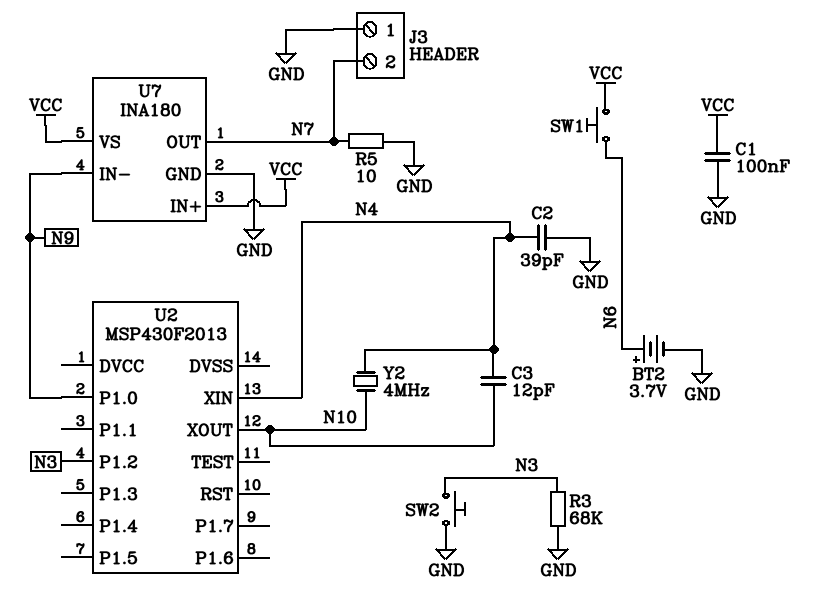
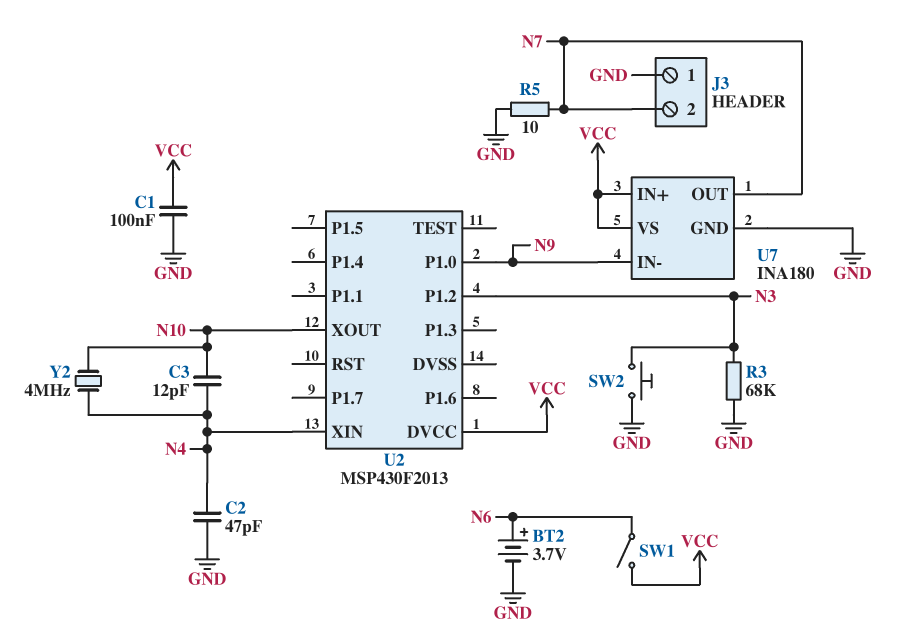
C2: 39pF (GND, N4) -> 47pF (GND, N4)
SW1: button (N6, VCC) -> switch (N6, VCC)
U2 pin DVCC: none -> VCC

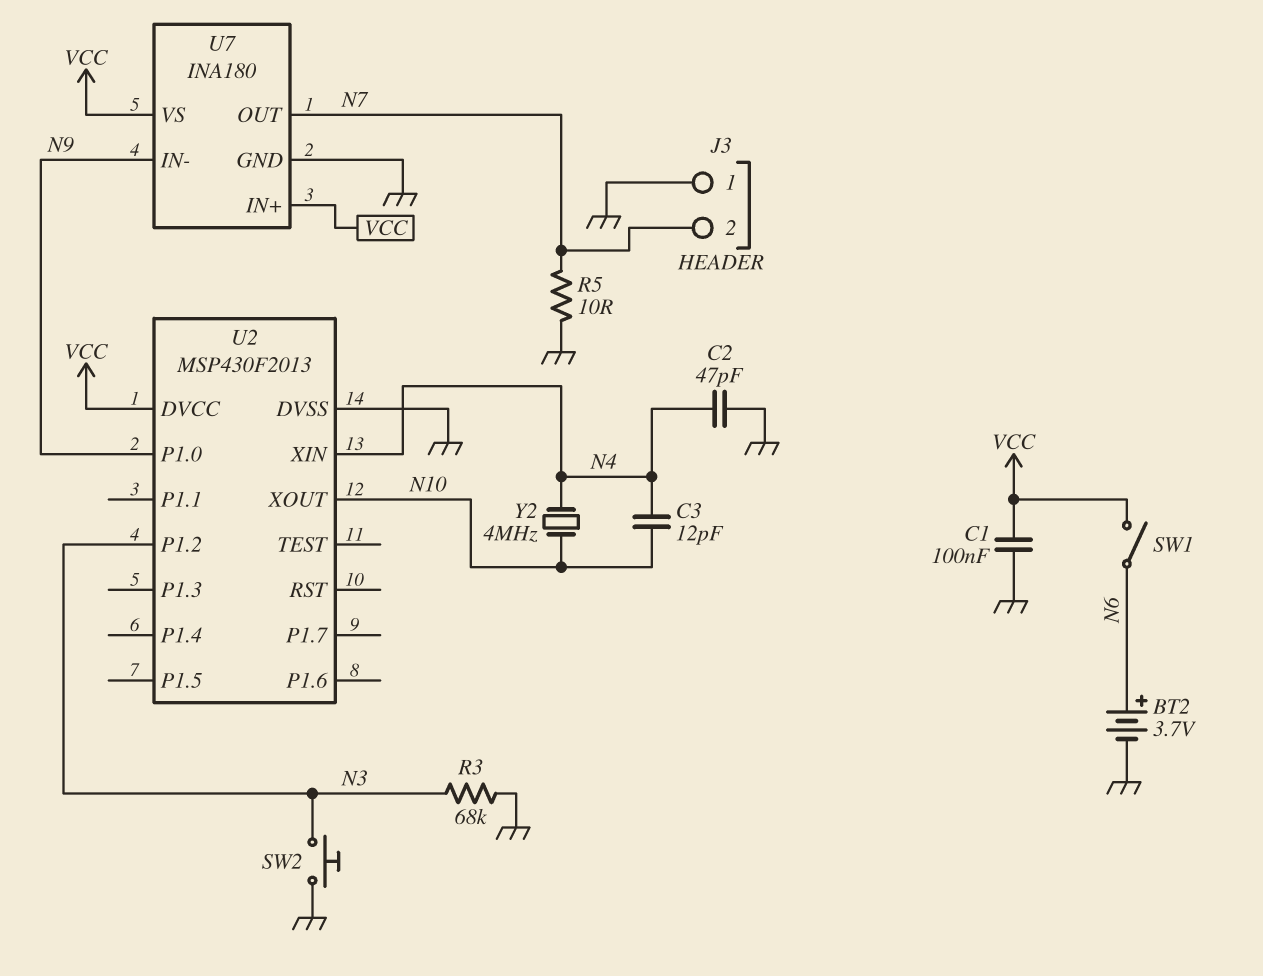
U2 pin DVSS: none -> GND

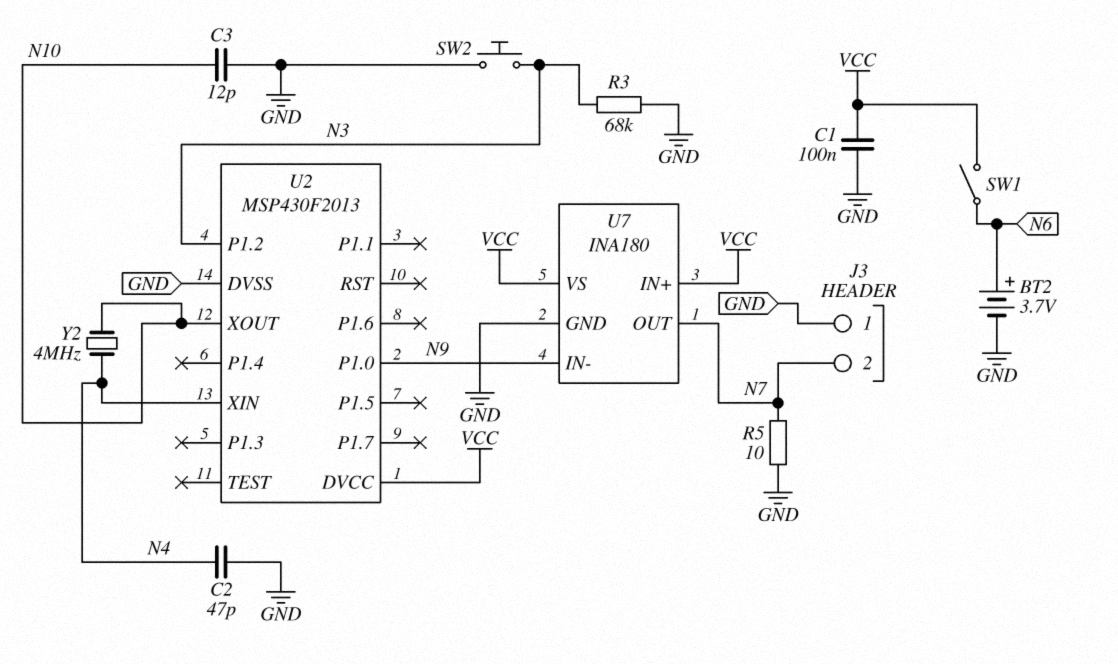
C3: 12pF (N4, N10) -> 12pF (GND, N10)

